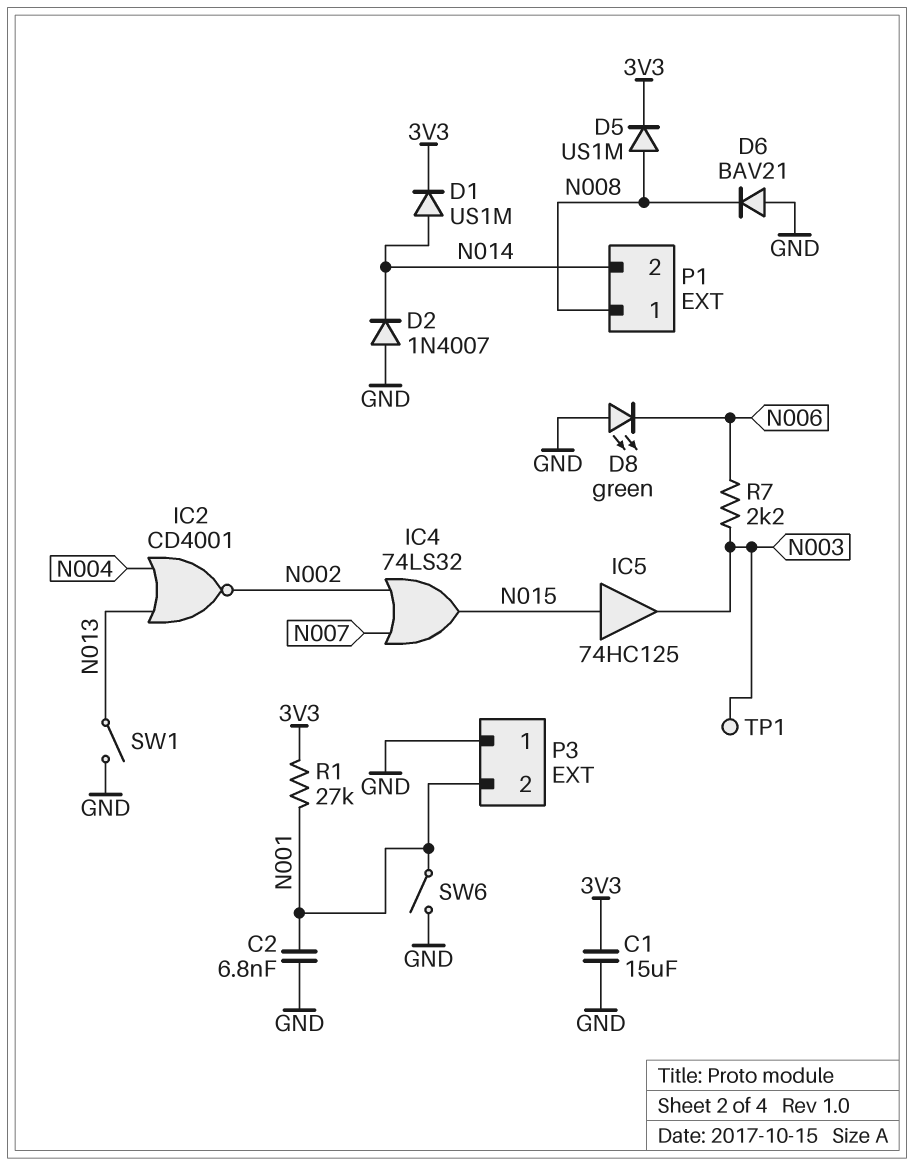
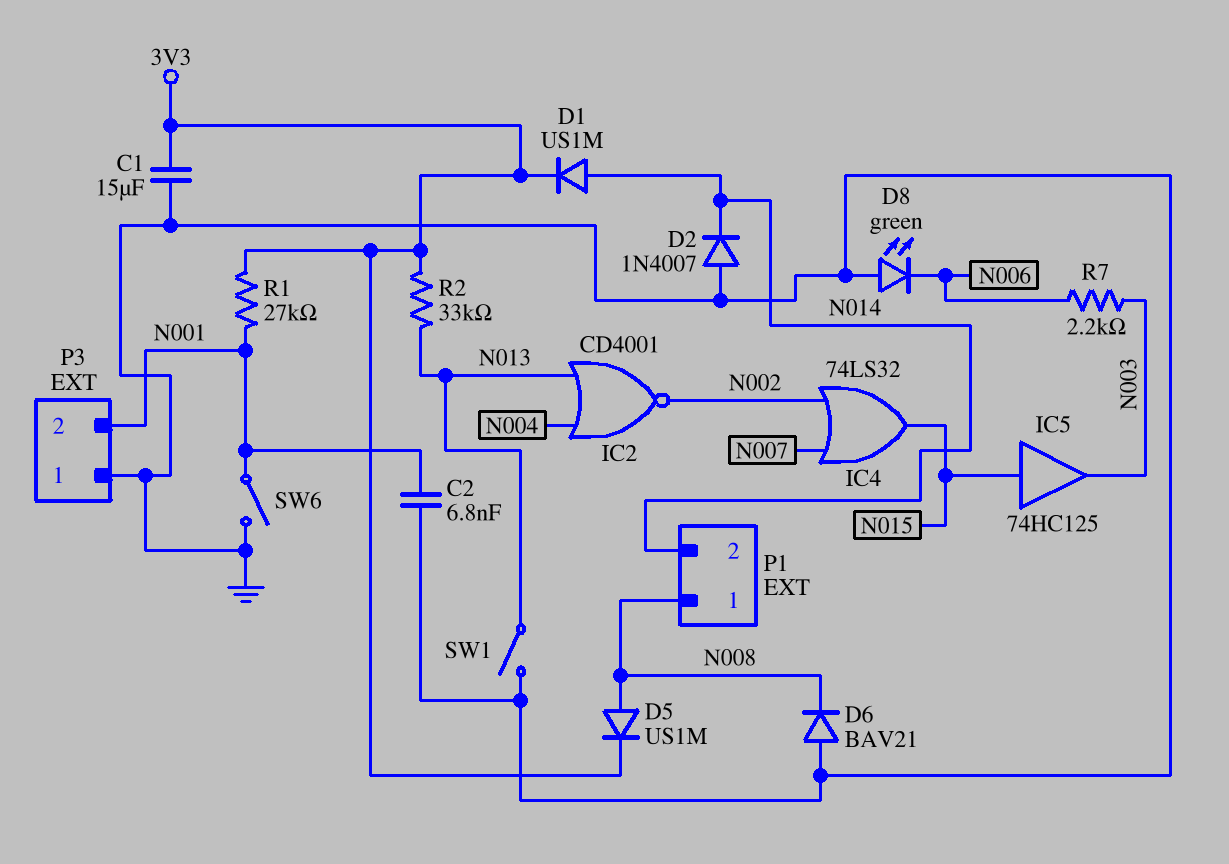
R2: none -> 33k (3V3, N013)
TP1: test point (N003) -> none

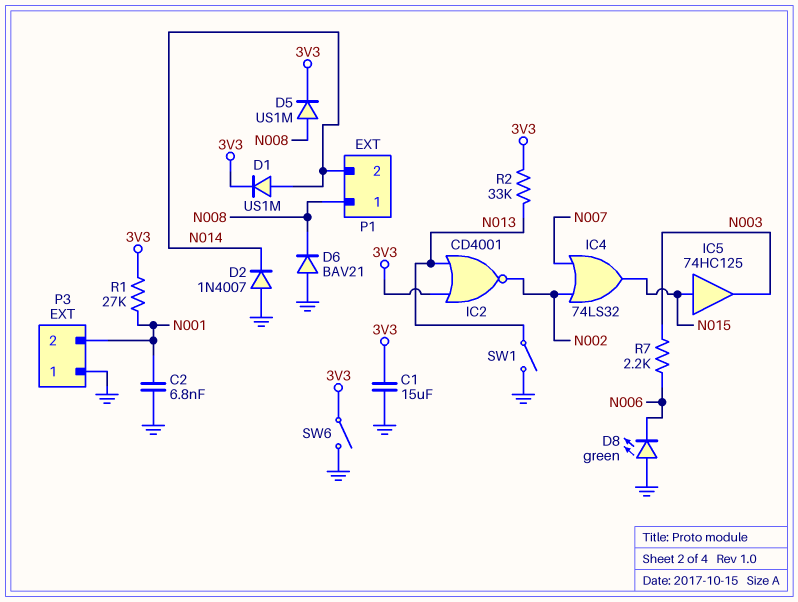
IC2: NOR CD4001 (in N004, in N013, out N002) -> NOR CD4001 (in 3V3, in N013, out N002)
SW6: switch (GND, N001) -> switch (3V3, GND)

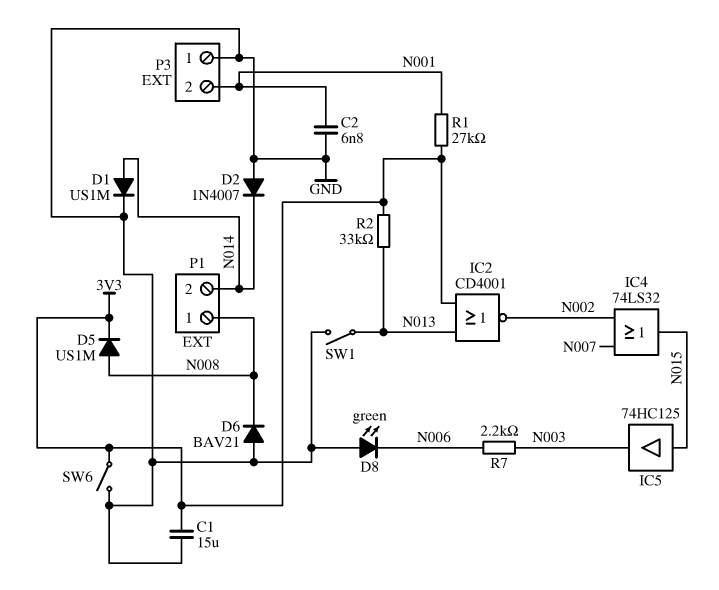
D1: diode US1M (A N014, K 3V3) -> diode US1M (A N014, K GND)

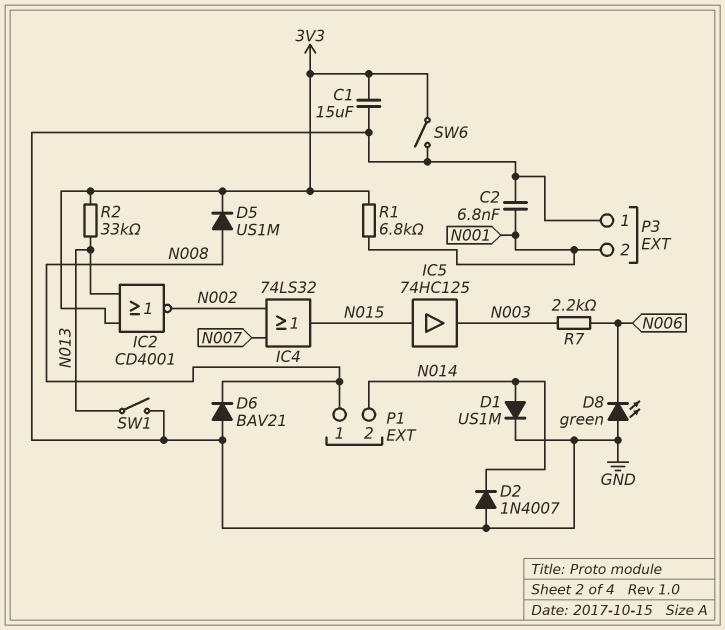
R1: 27k (3V3, N001) -> 6.8k (3V3, N001)

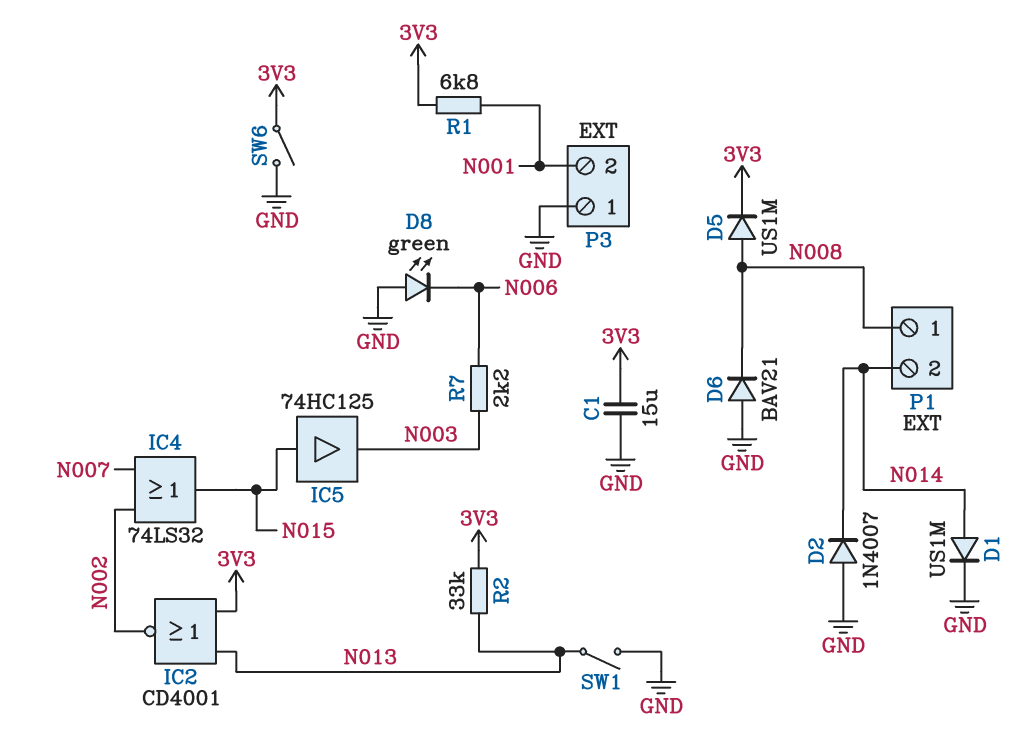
C2: 6.8nF (GND, N001) -> none

